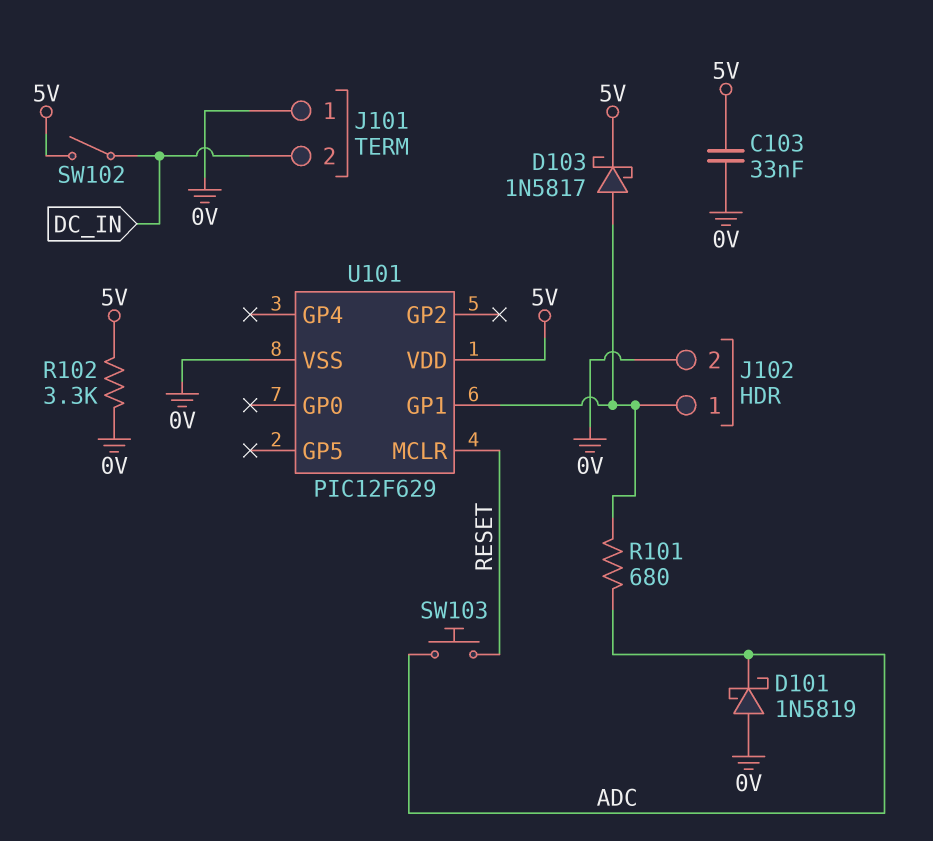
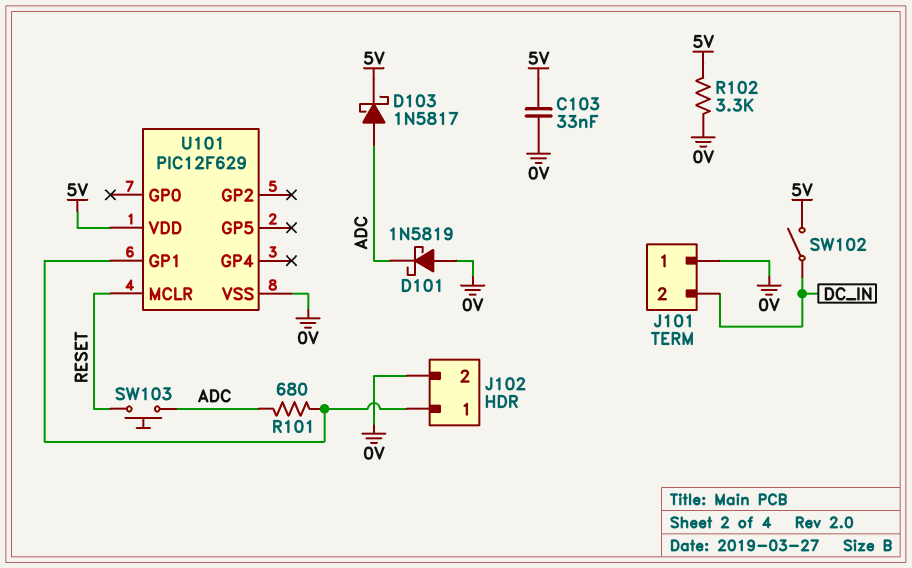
D103: schottky 1N5817 (A J102/1, K 5V) -> schottky 1N5817 (A ADC, K 5V)

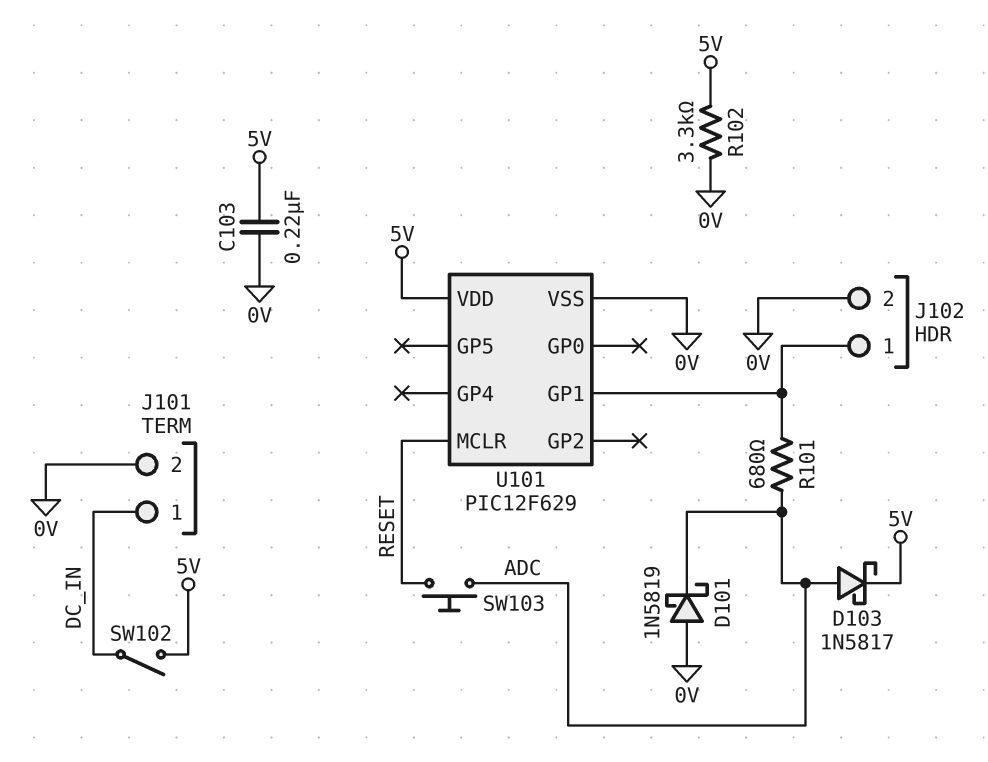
C103: 33nF (0V, 5V) -> 220nF (0V, 5V)
J101 pin 1: 0V -> DC_IN
J101 pin 2: DC_IN -> 0V

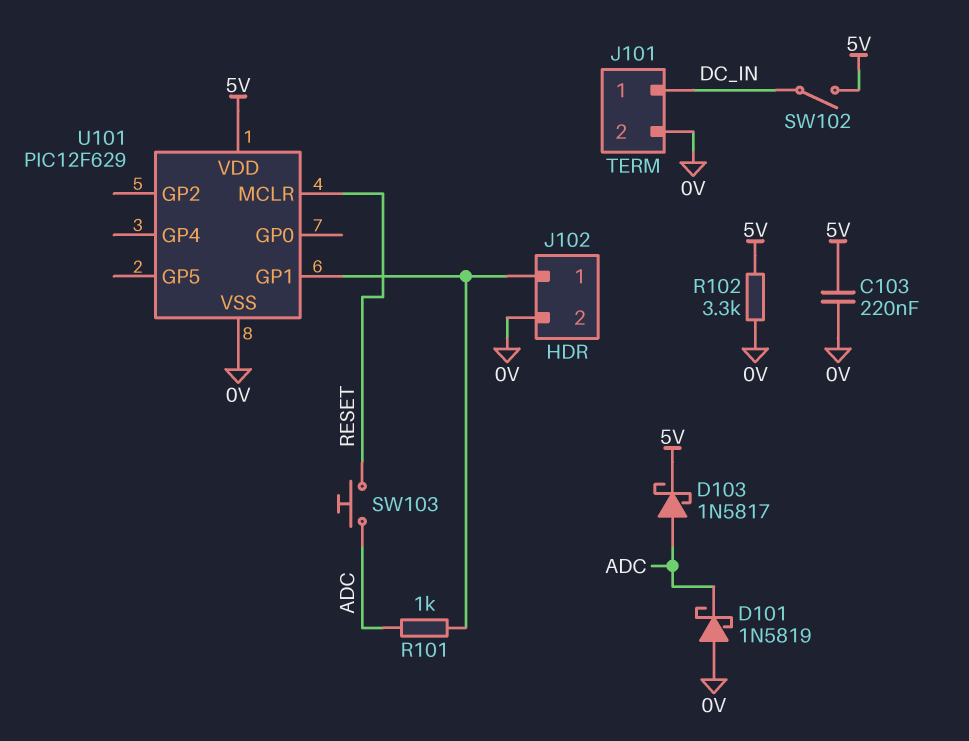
R101: 680 (ADC, J102/1) -> 1k (ADC, J102/1)

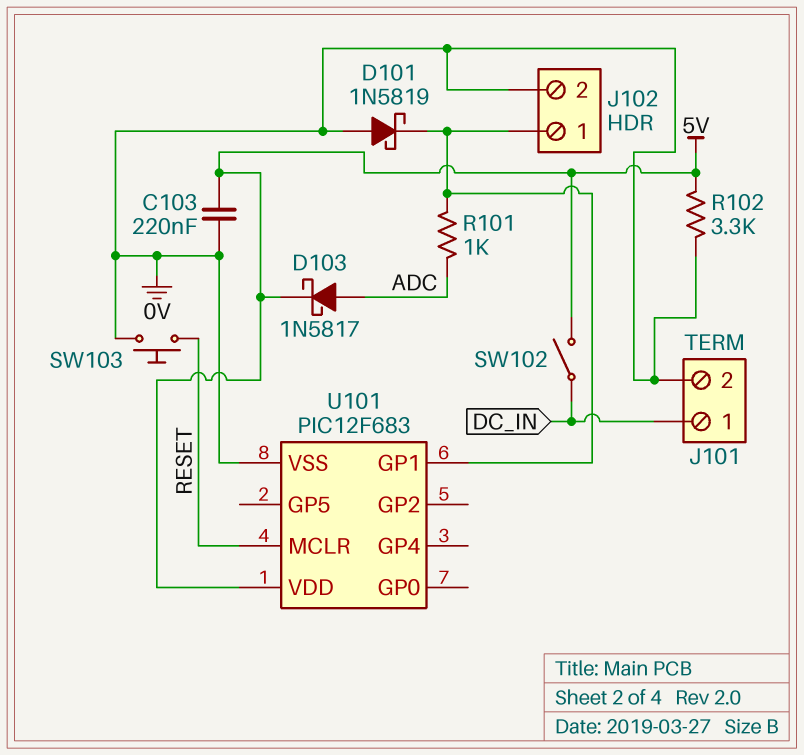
D101: schottky 1N5819 (A 0V, K ADC) -> schottky 1N5819 (A 0V, K J102/1)
SW103: button (ADC, RESET) -> button (0V, RESET)
U101: PIC12F629 -> PIC12F683

